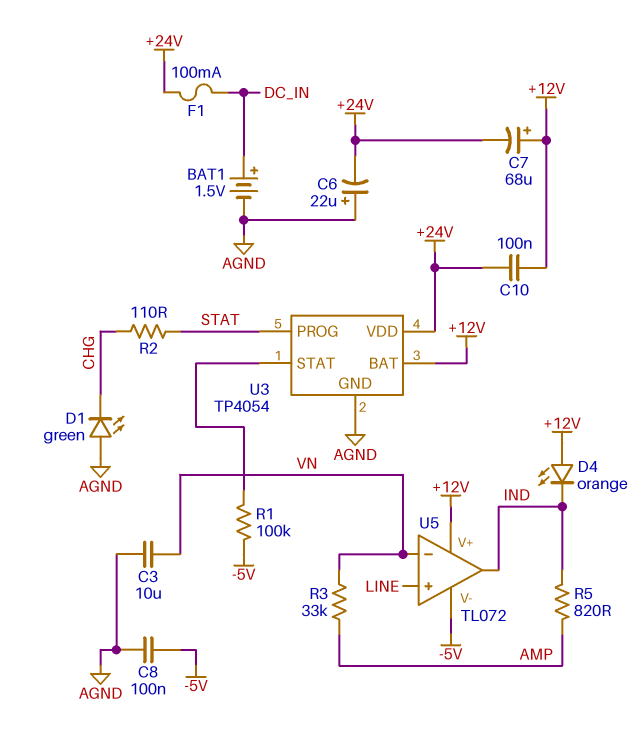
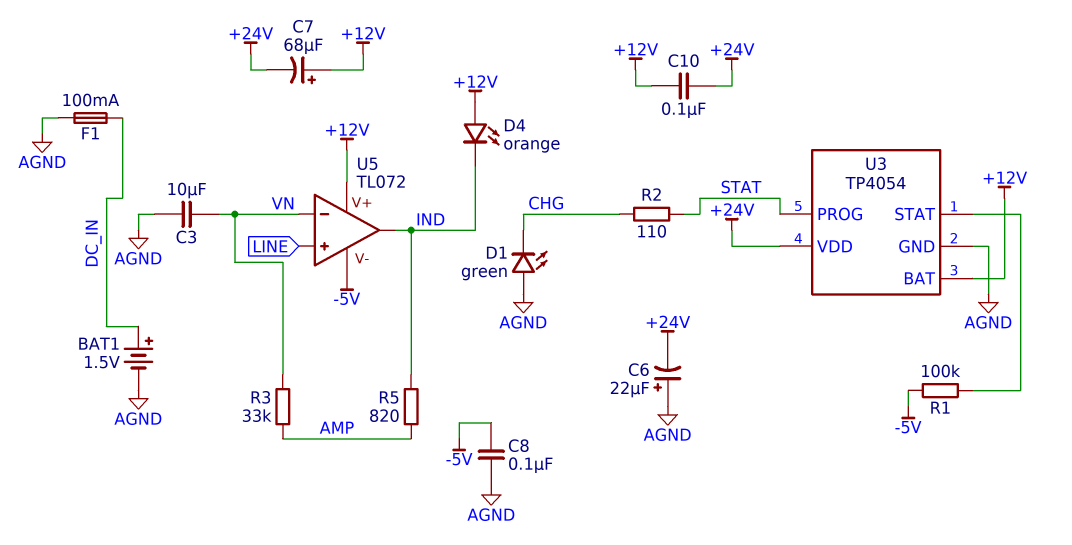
F1: 100mA (+24V, DC_IN) -> 100mA (AGND, DC_IN)

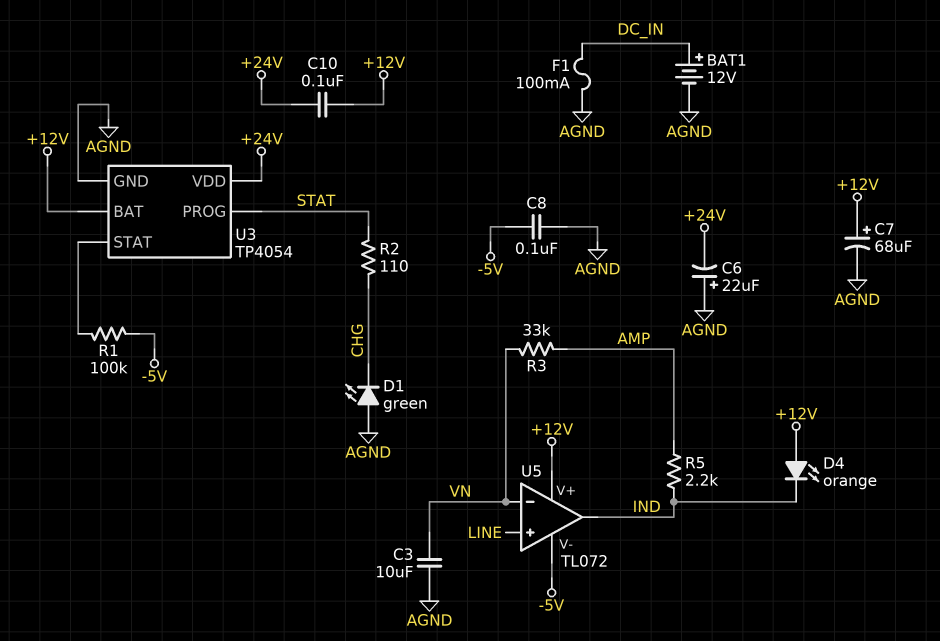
BAT1: 1.5V (plus DC_IN, minus AGND) -> 12V (plus DC_IN, minus AGND)
C7: 68uF (plus +12V, minus +24V) -> 68uF (plus +12V, minus AGND)
R5: 820 (AMP, IND) -> 2.2k (AMP, IND)

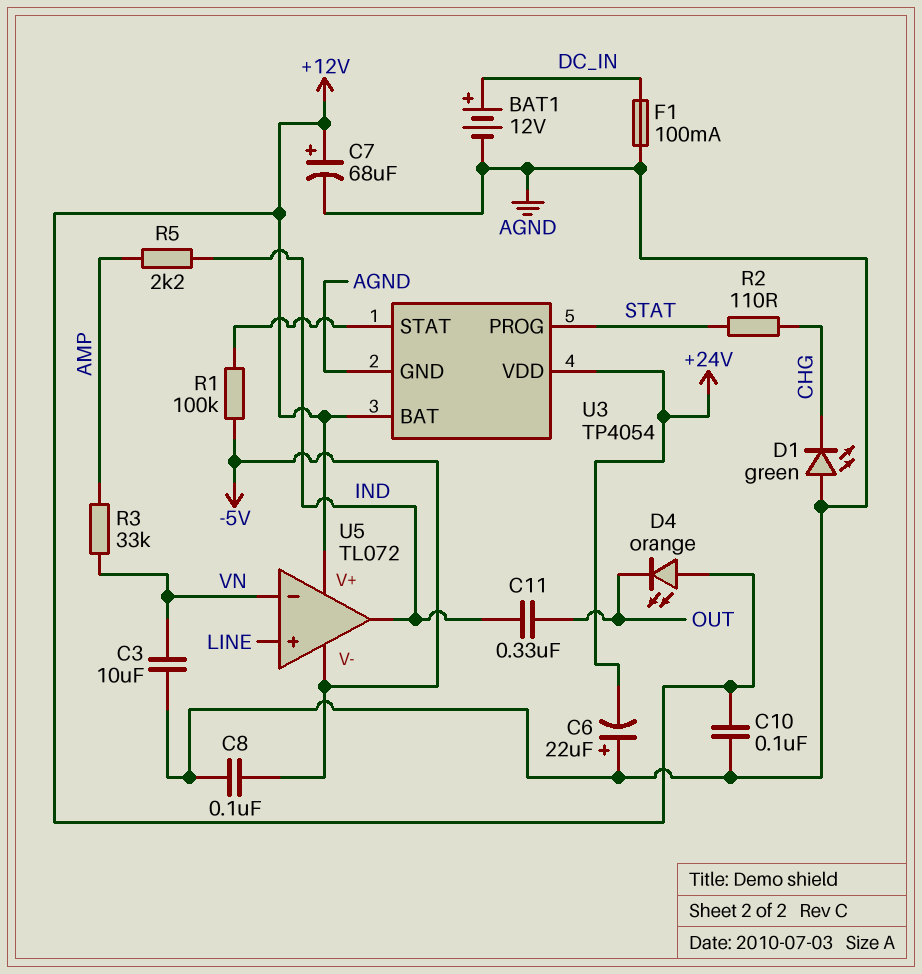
C10: 100nF (+12V, +24V) -> 100nF (+12V, AGND)
C11: none -> 330nF (IND, OUT)
D4: LED orange (A +12V, K IND) -> LED orange (A +12V, K OUT)

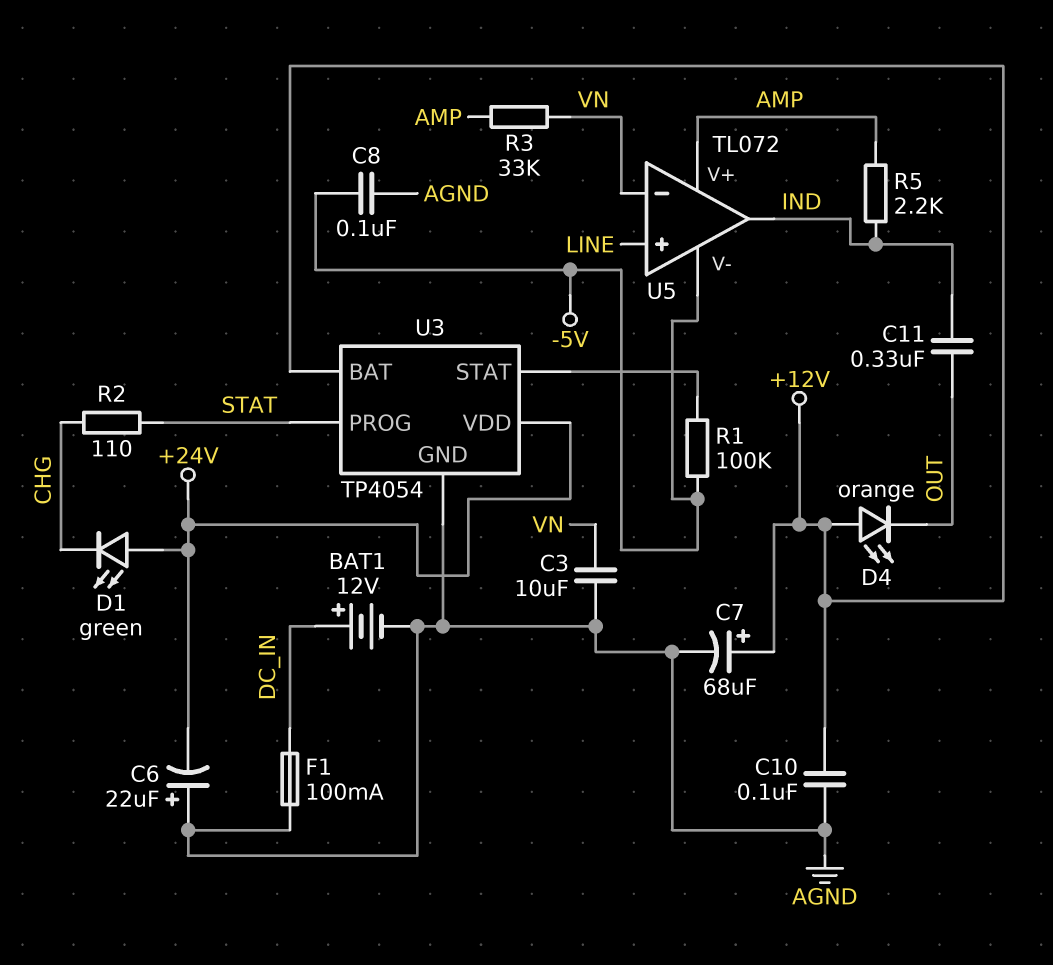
D1: LED green (A AGND, K CHG) -> LED green (A +24V, K CHG)
U5 pin V+: +12V -> AMP

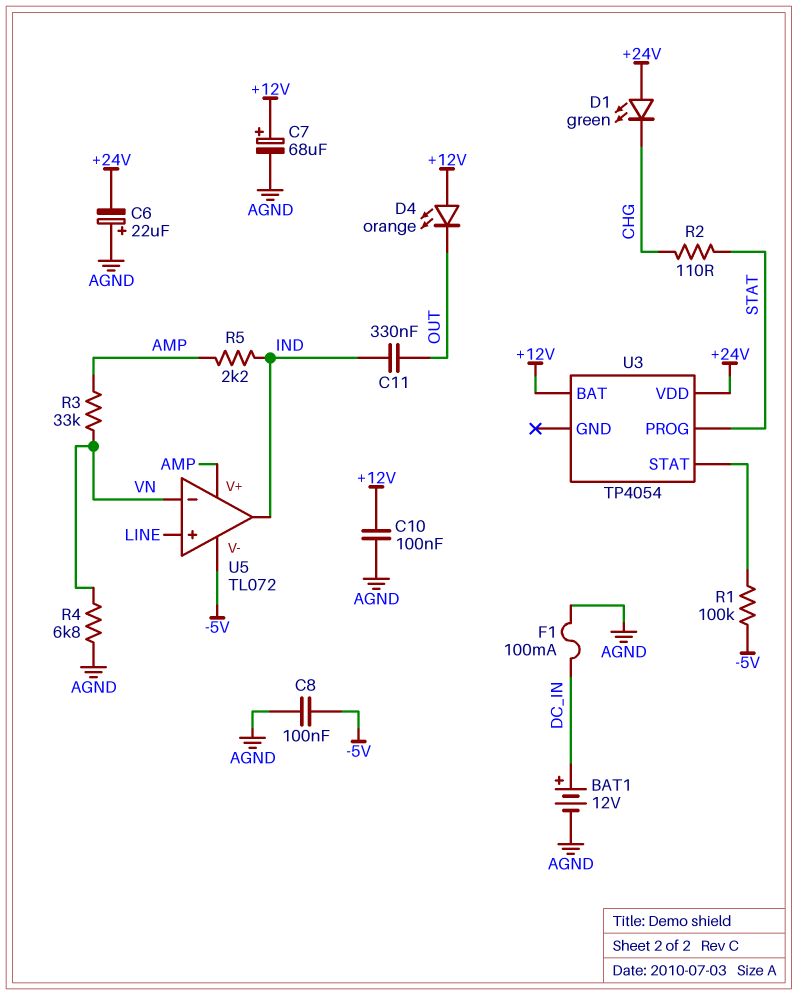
C3: 10uF (AGND, VN) -> none
R4: none -> 6.8k (AGND, VN)
U3 pin GND: AGND -> none

